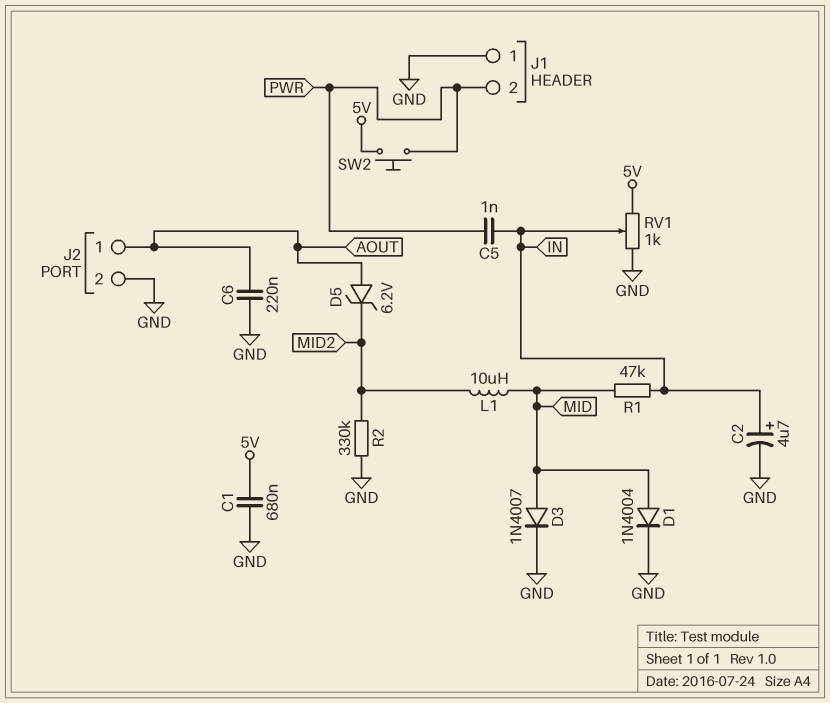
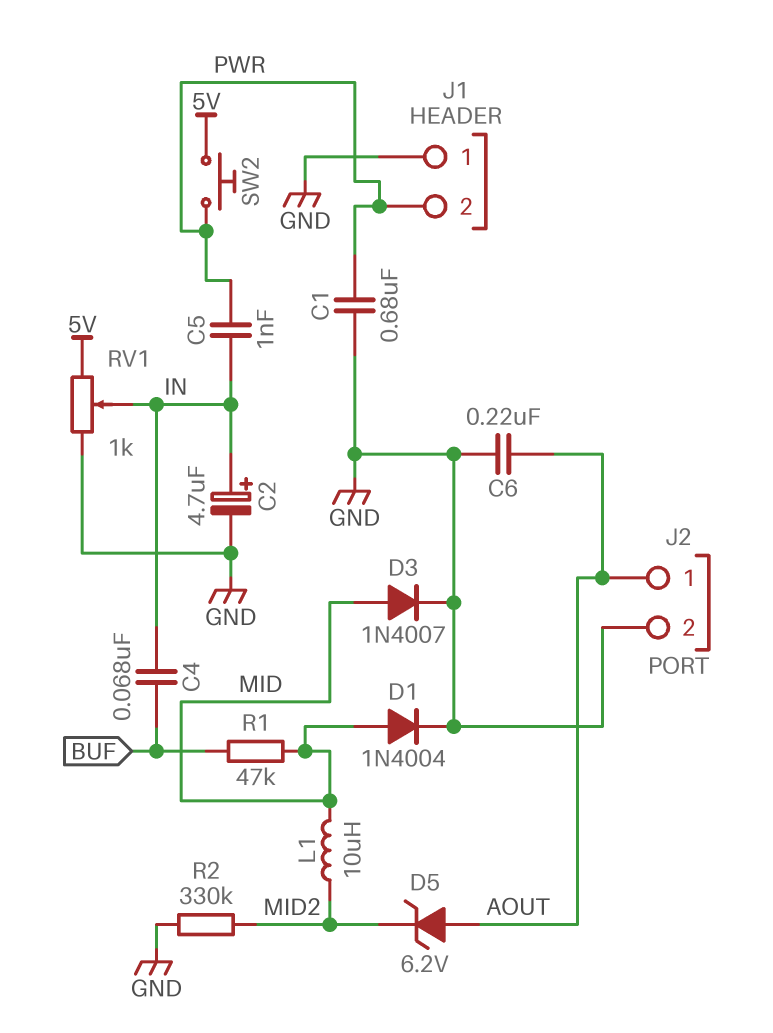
C1: 680nF (5V, GND) -> 680nF (GND, PWR)
C4: none -> 68nF (BUF, IN)
R1: 47k (IN, MID) -> 47k (BUF, MID)

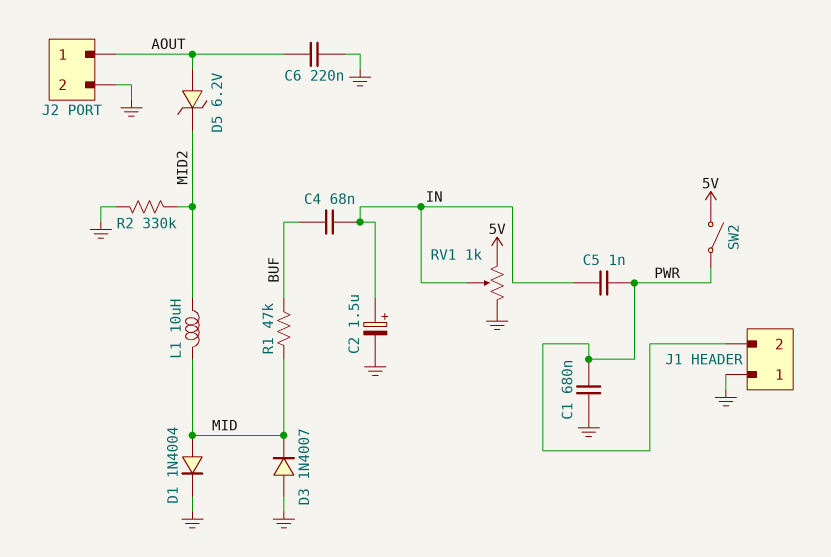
C2: 4.7uF (plus IN, minus GND) -> 1.5uF (plus IN, minus GND)
D3: diode 1N4007 (A MID, K GND) -> diode 1N4007 (A GND, K MID)
SW2: button (5V, PWR) -> switch (5V, PWR)

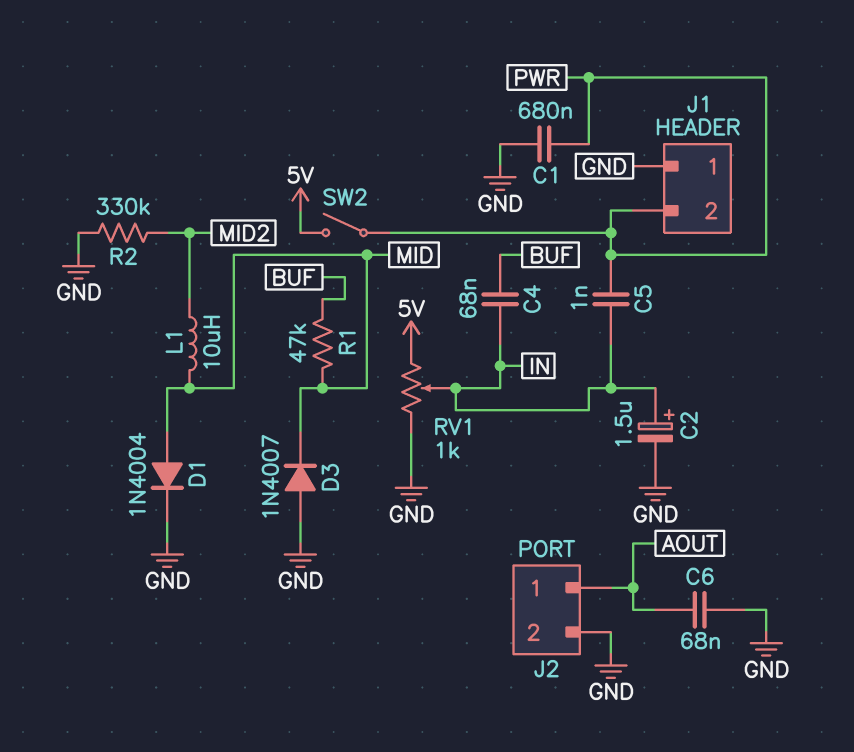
C6: 220nF (AOUT, GND) -> 68nF (AOUT, GND)
D5: zener 6.2V (A AOUT, K MID2) -> none

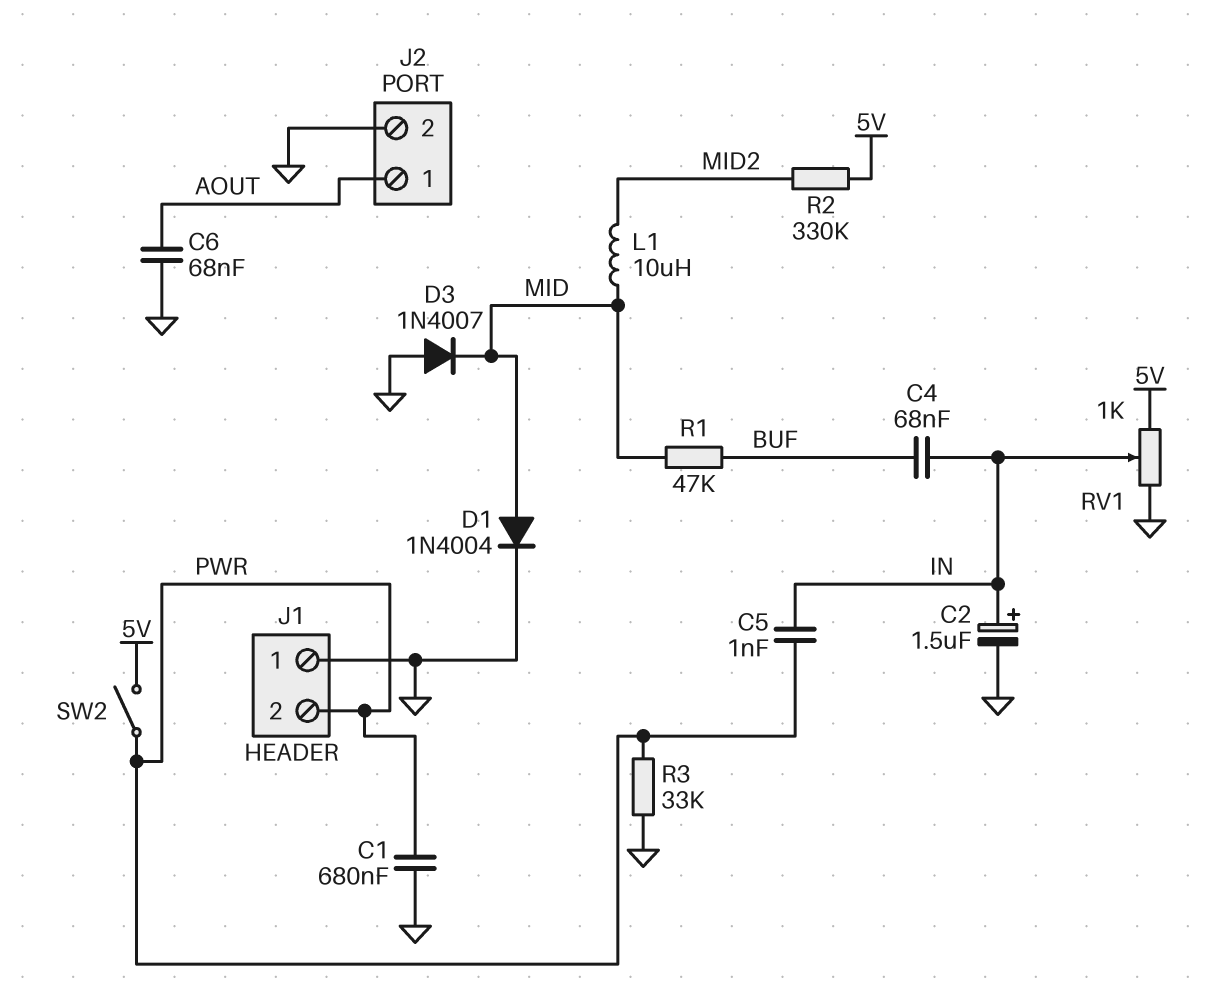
R2: 330k (GND, MID2) -> 330k (5V, MID2)
R3: none -> 33k (GND, PWR)

